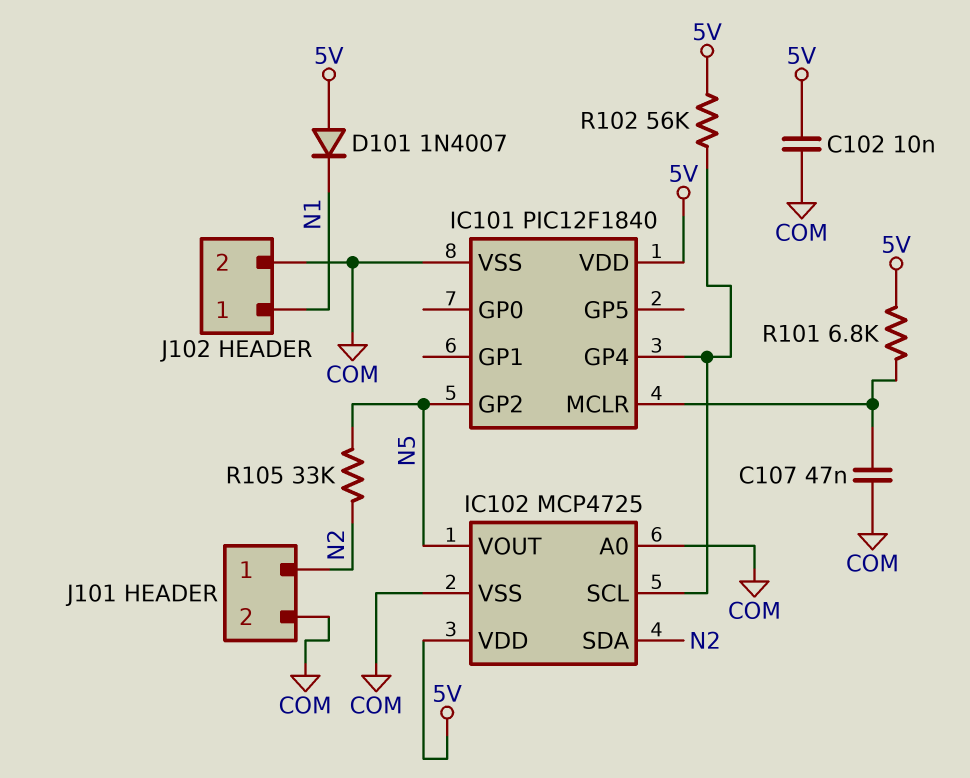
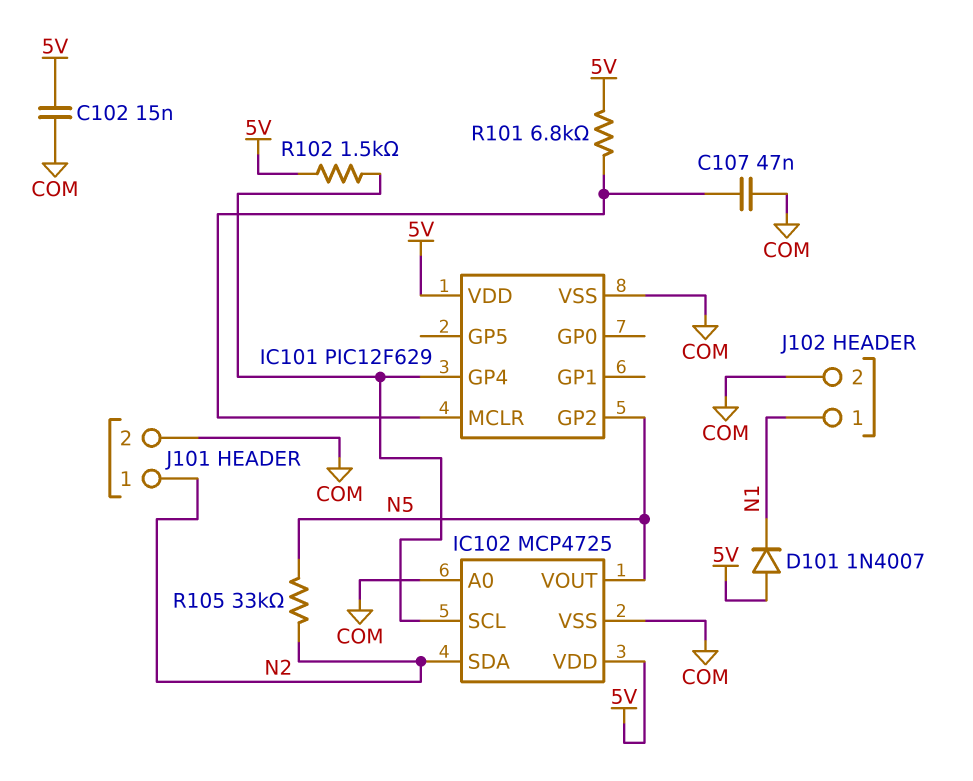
C102: 10nF (5V, COM) -> 15nF (5V, COM)
IC101: PIC12F1840 -> PIC12F629
R102: 56k (5V, IC101/GP4) -> 1.5k (5V, IC101/GP4)

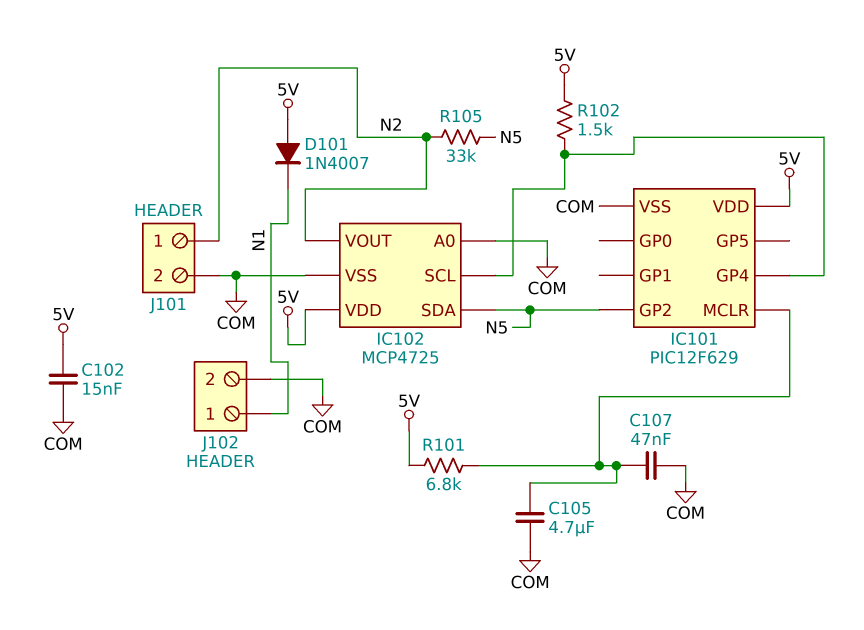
C105: none -> 4.7uF (COM, IC101/MCLR)
IC102 pin SDA: N2 -> N5
IC102 pin VOUT: N5 -> N2

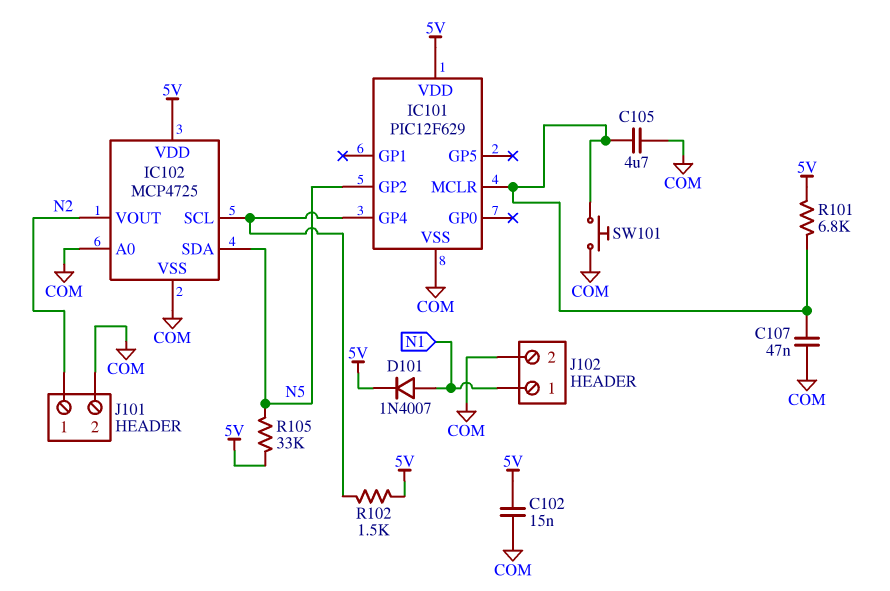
D101: diode 1N4007 (A 5V, K N1) -> diode 1N4007 (A N1, K 5V)
R105: 33k (N2, N5) -> 33k (5V, N5)
SW101: none -> button (COM, IC101/MCLR)

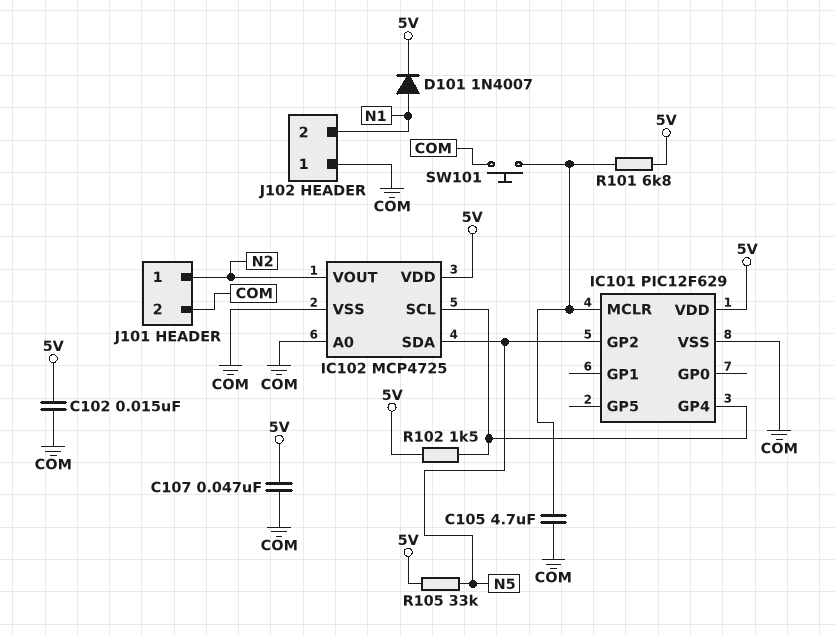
C107: 47nF (COM, IC101/MCLR) -> 47nF (5V, COM)
J102 pin 1: N1 -> COM
J102 pin 2: COM -> N1

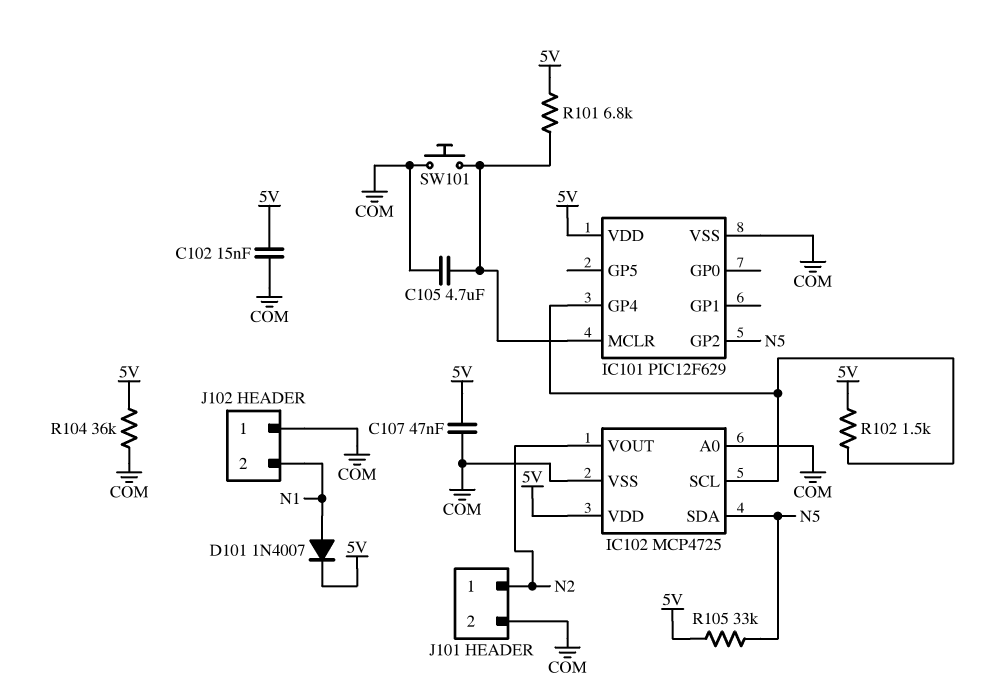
R104: none -> 36k (5V, COM)

